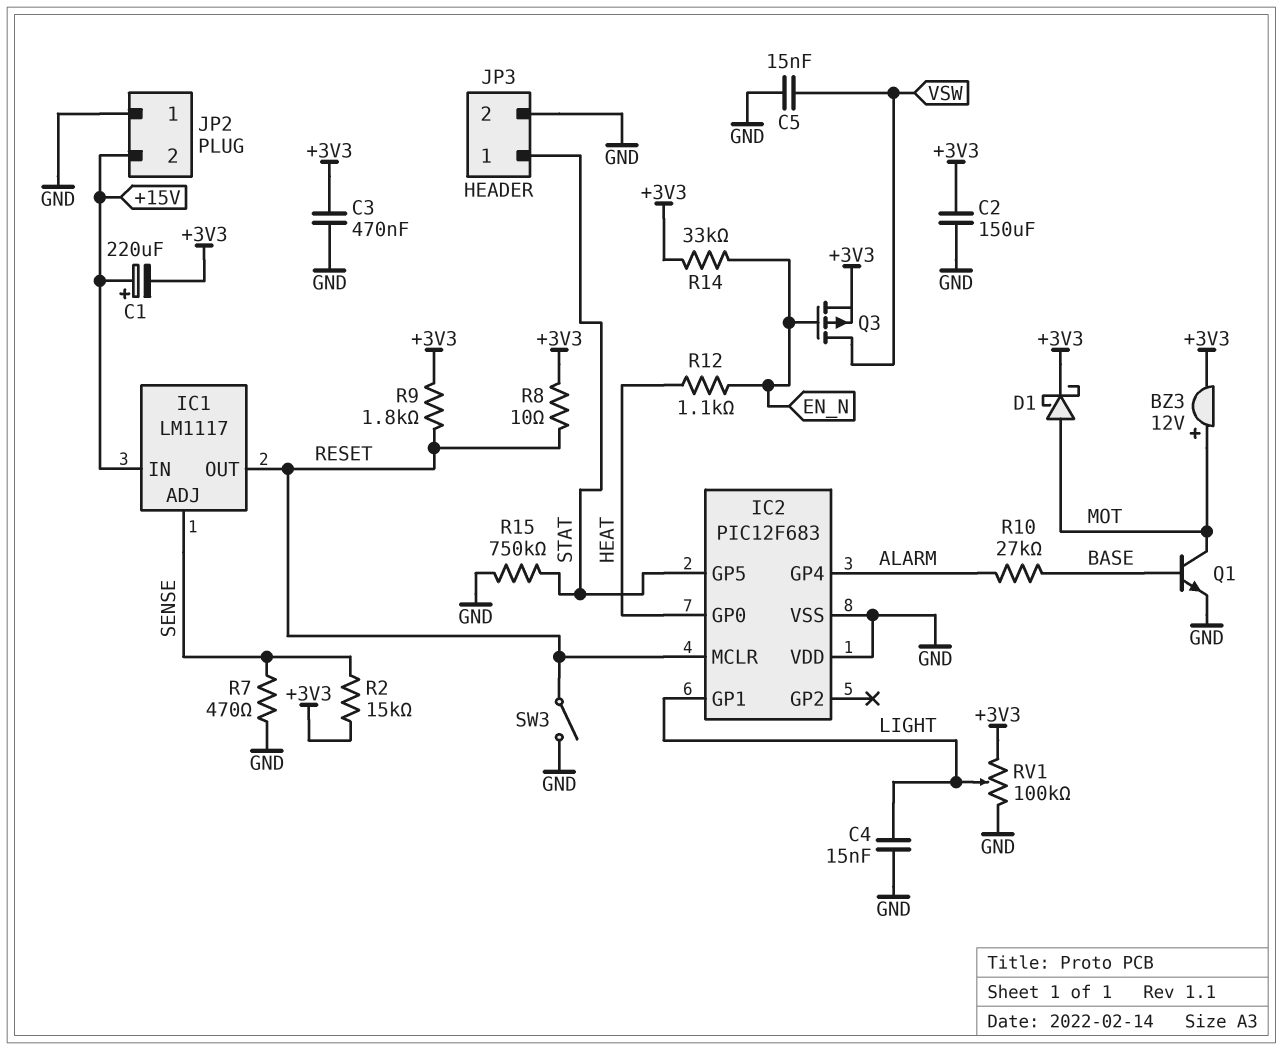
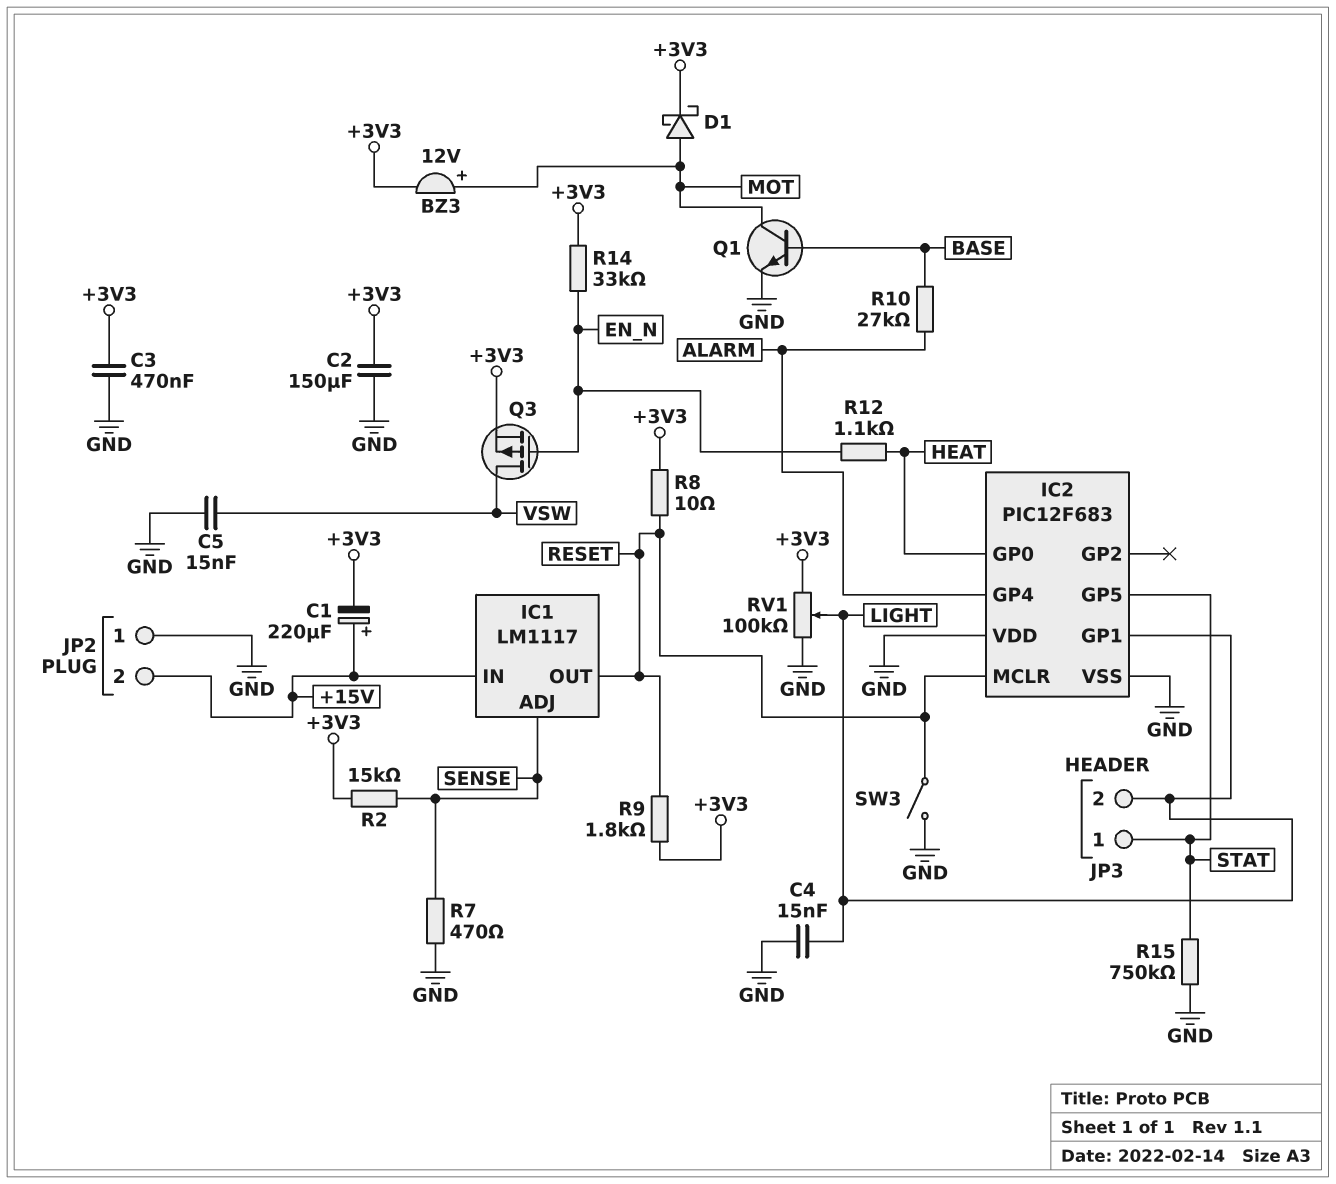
JP3 pin 2: GND -> LIGHT

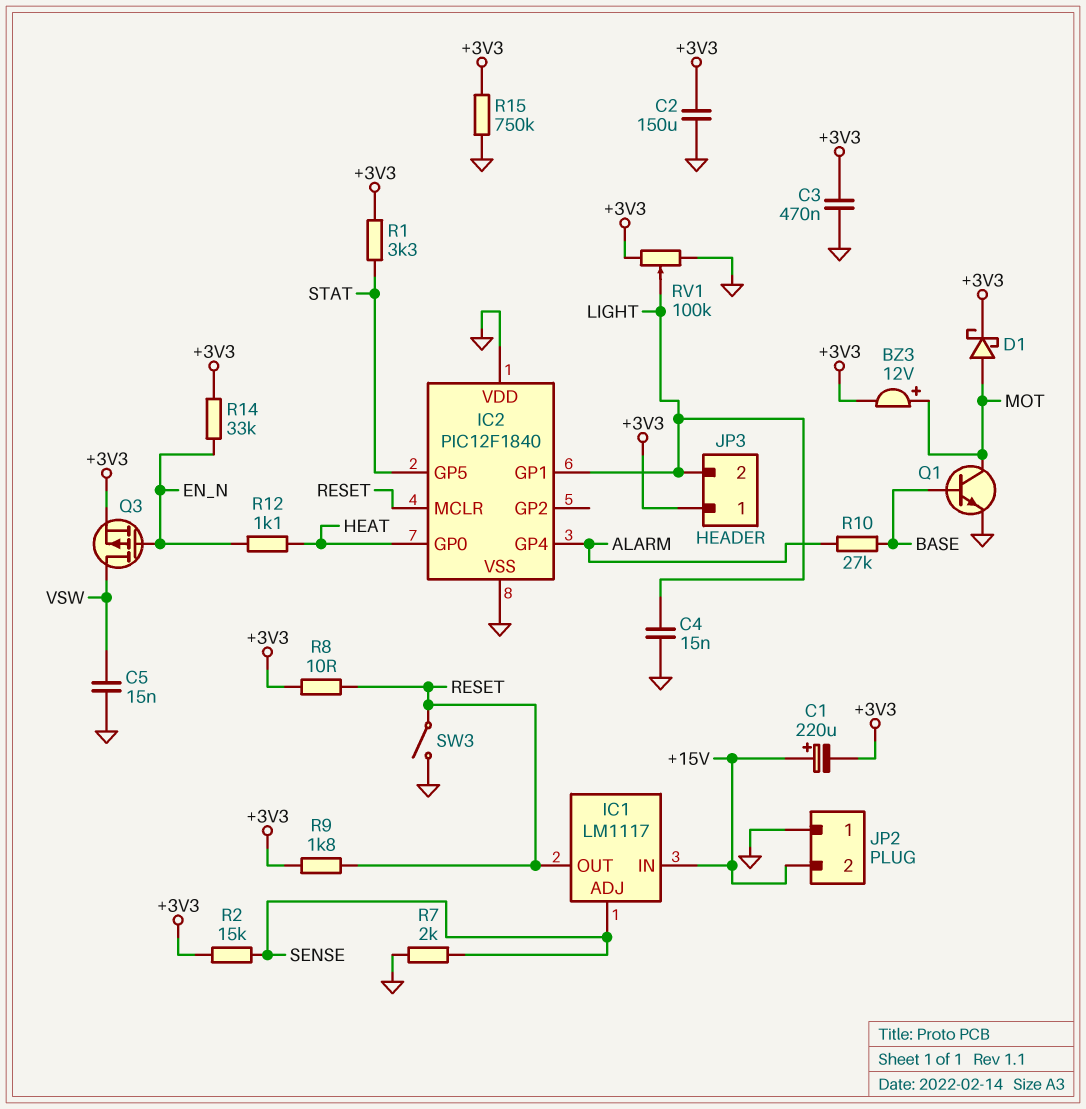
IC2: PIC12F683 -> PIC12F1840
JP3 pin 1: STAT -> +3V3
R1: none -> 3.3k (+3V3, STAT)
R7: 470 (GND, SENSE) -> 2k (GND, SENSE)
R15: 750k (GND, STAT) -> 750k (+3V3, GND)

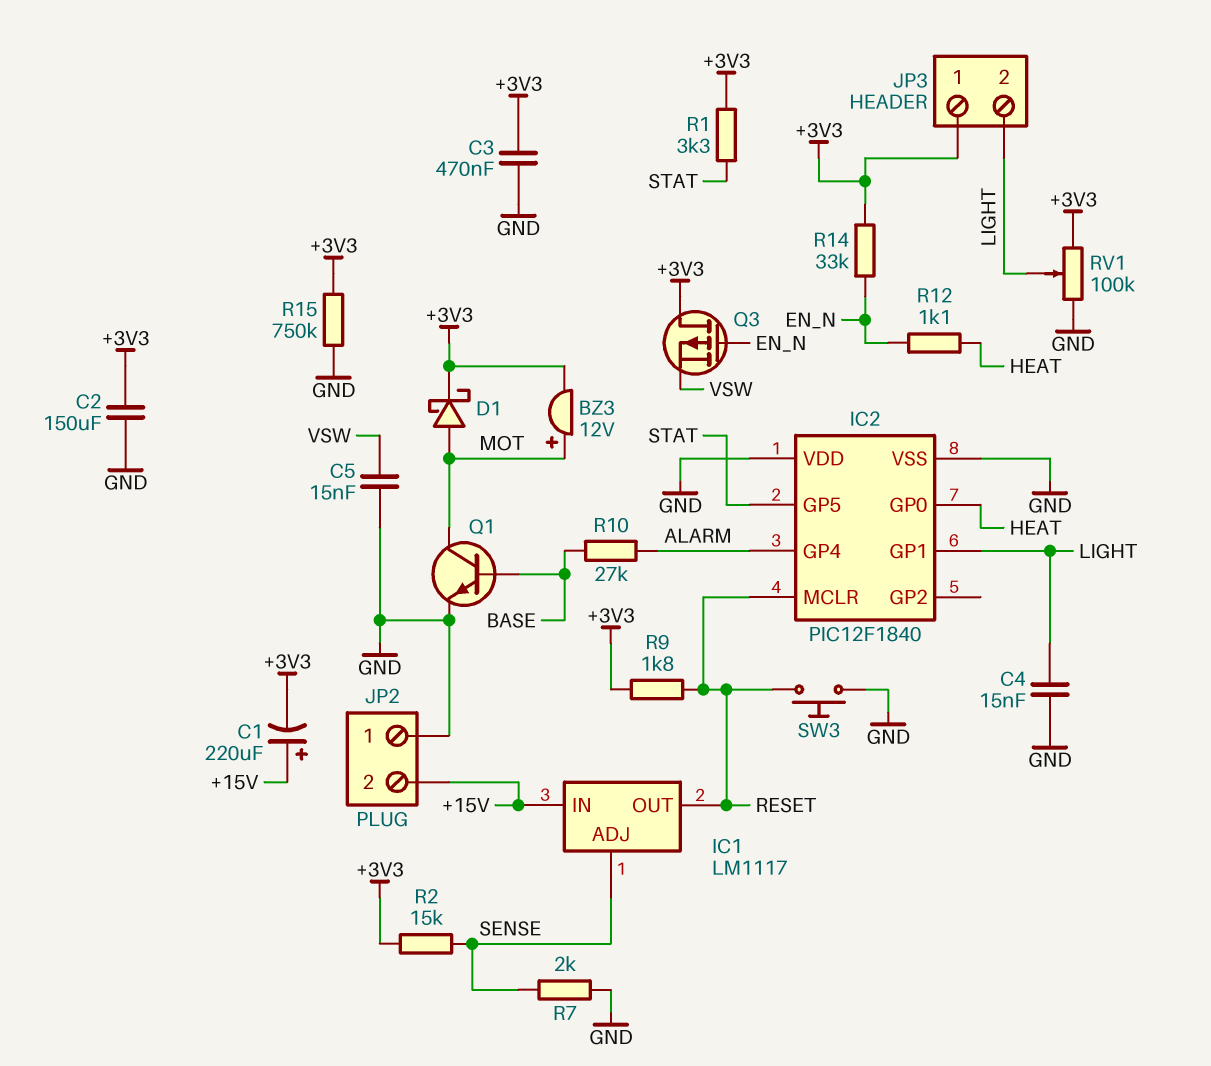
Q3: PMOS (G EN_N, D VSW, S +3V3) -> PMOS (G EN_N, D +3V3, S VSW)
R8: 10 (+3V3, RESET) -> none
SW3: switch (GND, RESET) -> button (GND, RESET)

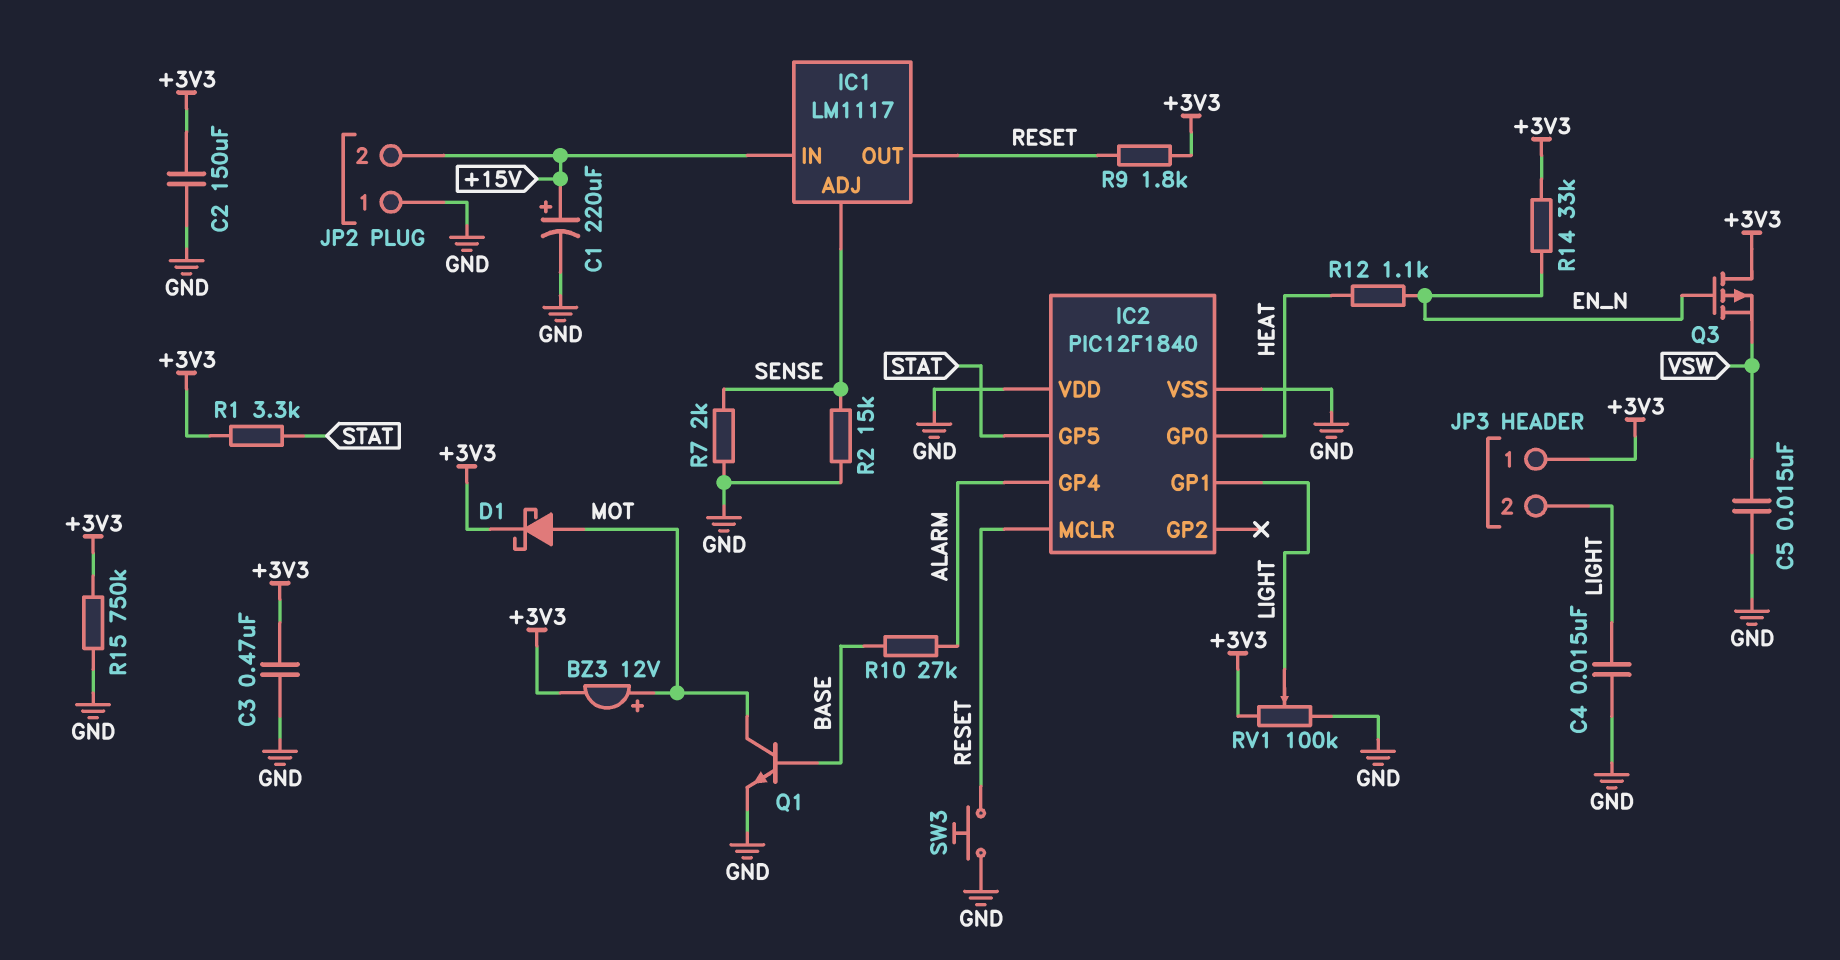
C1: 220uF (plus +15V, minus +3V3) -> 220uF (plus +15V, minus GND)
R2: 15k (+3V3, SENSE) -> 15k (GND, SENSE)

